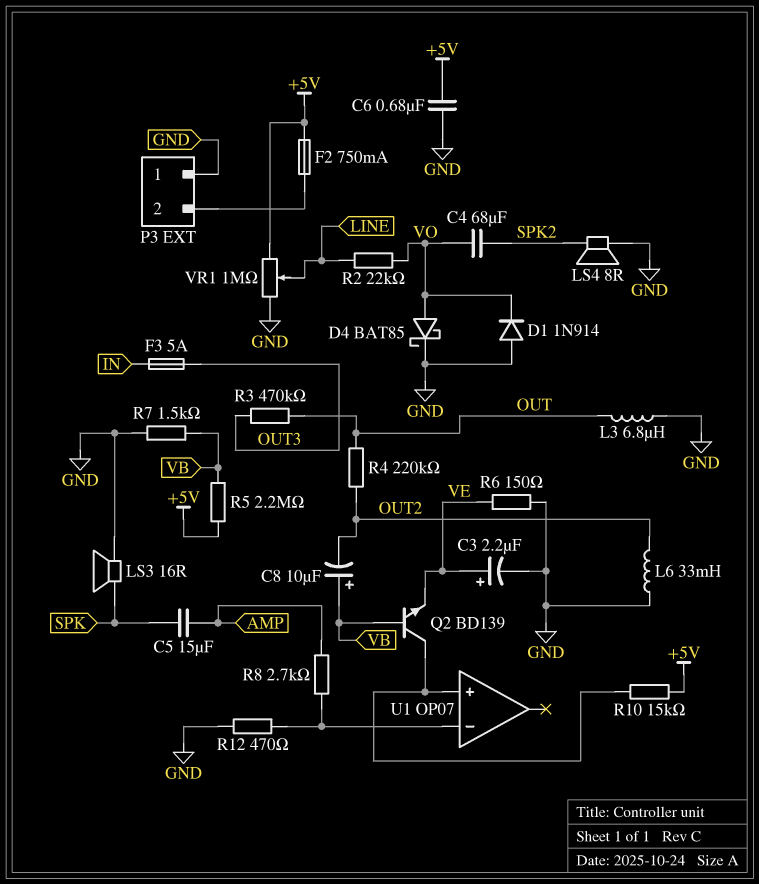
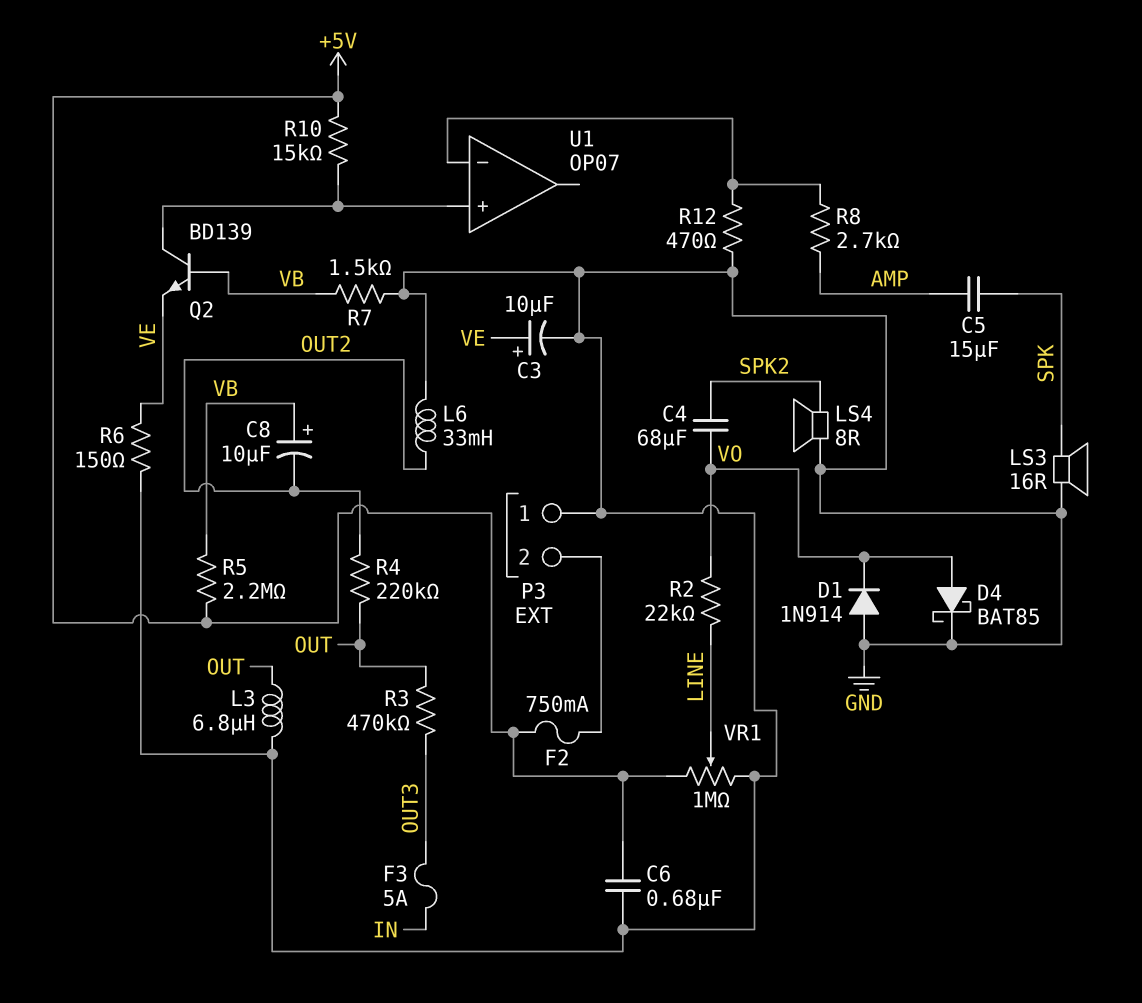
C3: 2.2uF (plus VE, minus GND) -> 10uF (plus VE, minus GND)

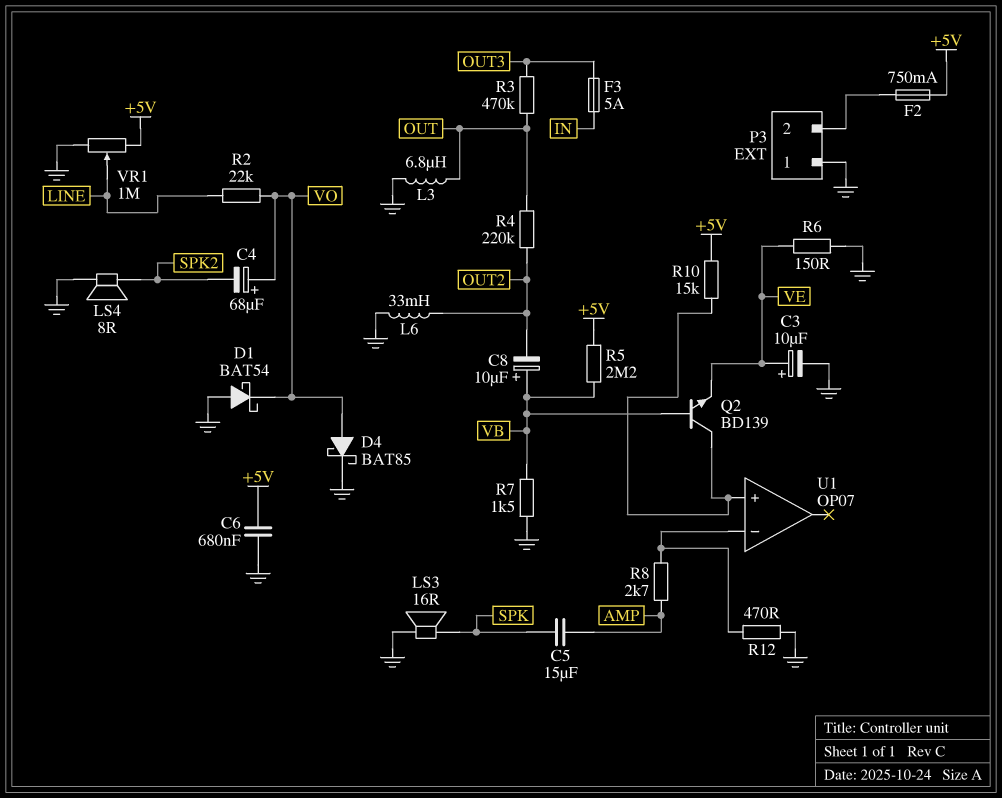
C4: 68uF (SPK2, VO) -> 68uF (plus VO, minus SPK2)
D1: diode 1N914 (A GND, K VO) -> schottky BAT54 (A GND, K VO)

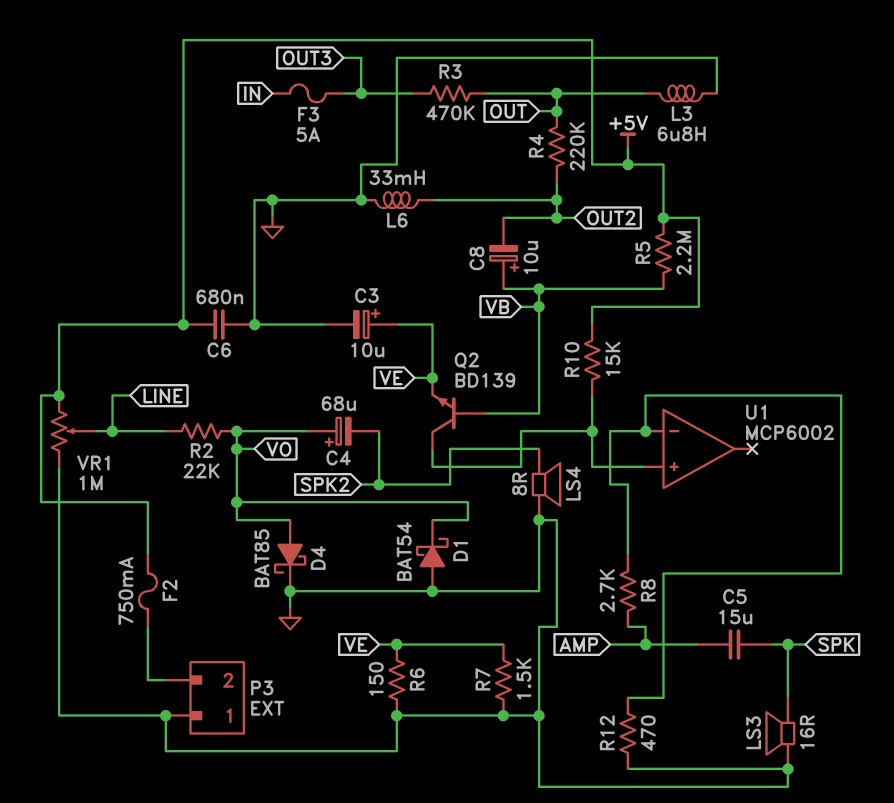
R7: 1.5k (GND, VB) -> 1.5k (GND, VE)
U1: OP07 -> MCP6002

